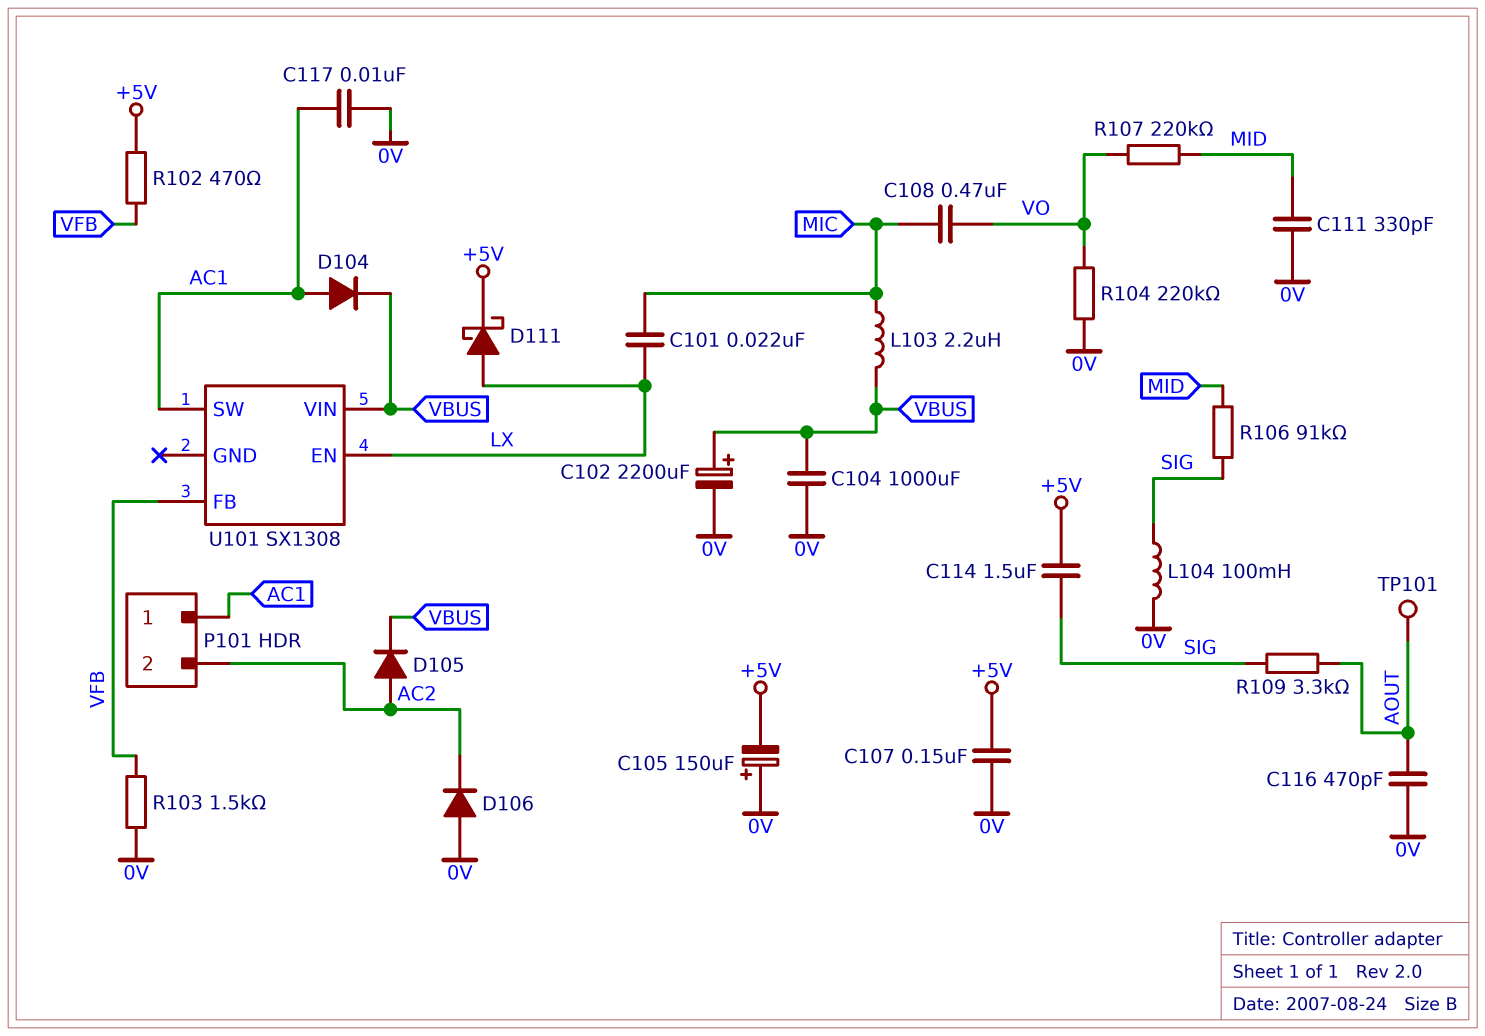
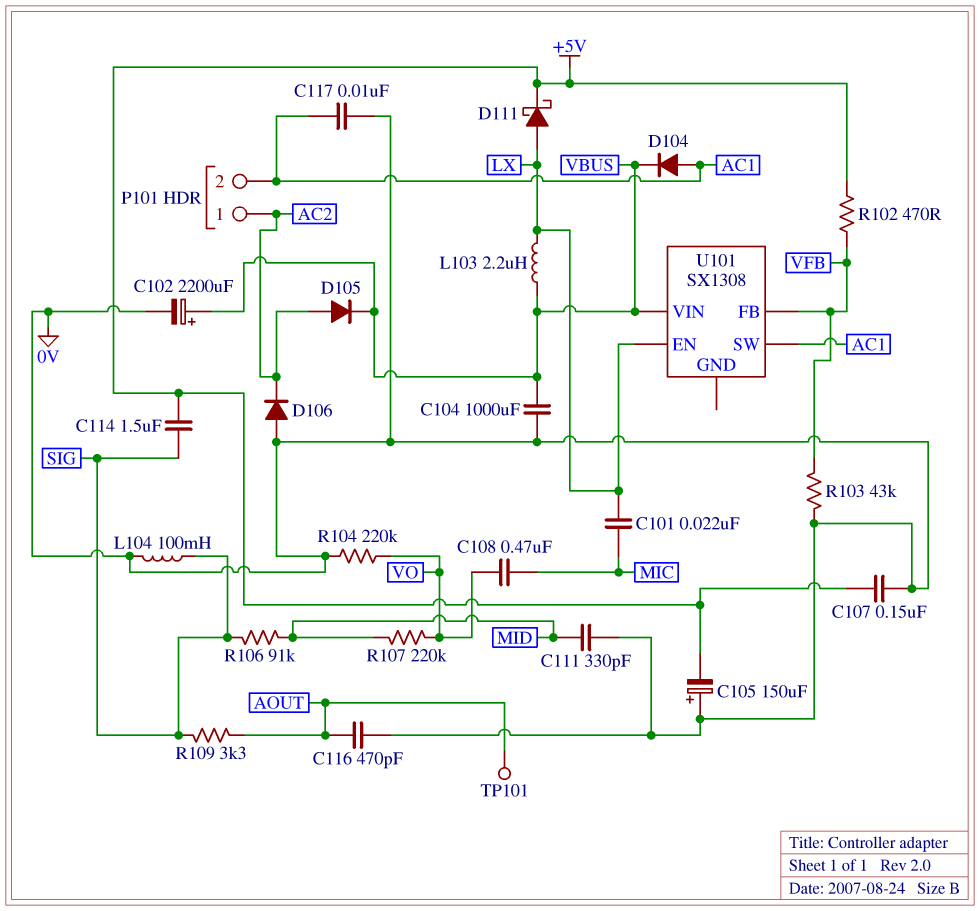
L103: 2.2uH (MIC, VBUS) -> 2.2uH (LX, VBUS)
P101 pin 1: AC1 -> AC2
P101 pin 2: AC2 -> AC1
R103: 1.5k (0V, VFB) -> 43k (0V, VFB)

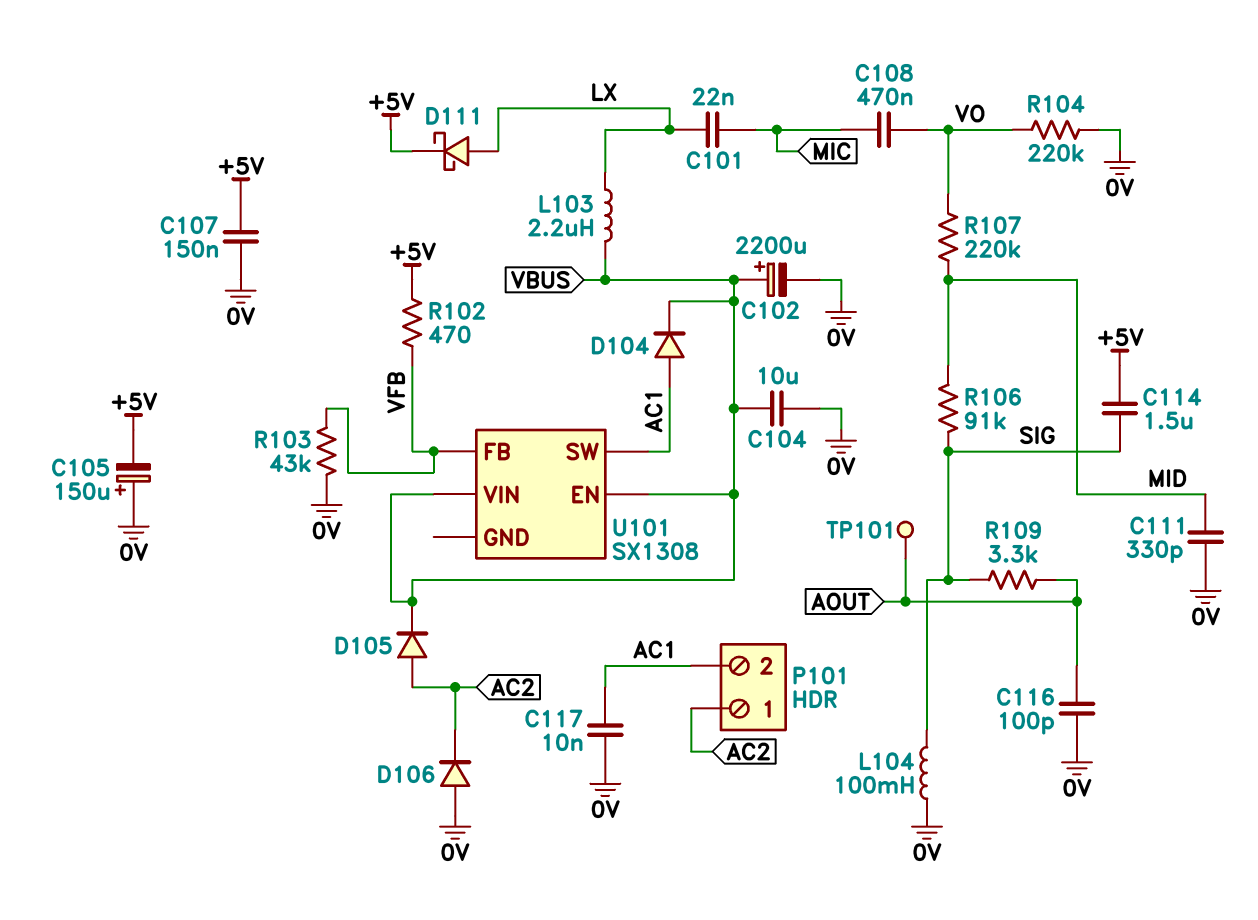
C104: 1000uF (0V, VBUS) -> 10uF (0V, VBUS)
C116: 470pF (0V, AOUT) -> 100pF (0V, AOUT)
U101 pin EN: LX -> VBUS

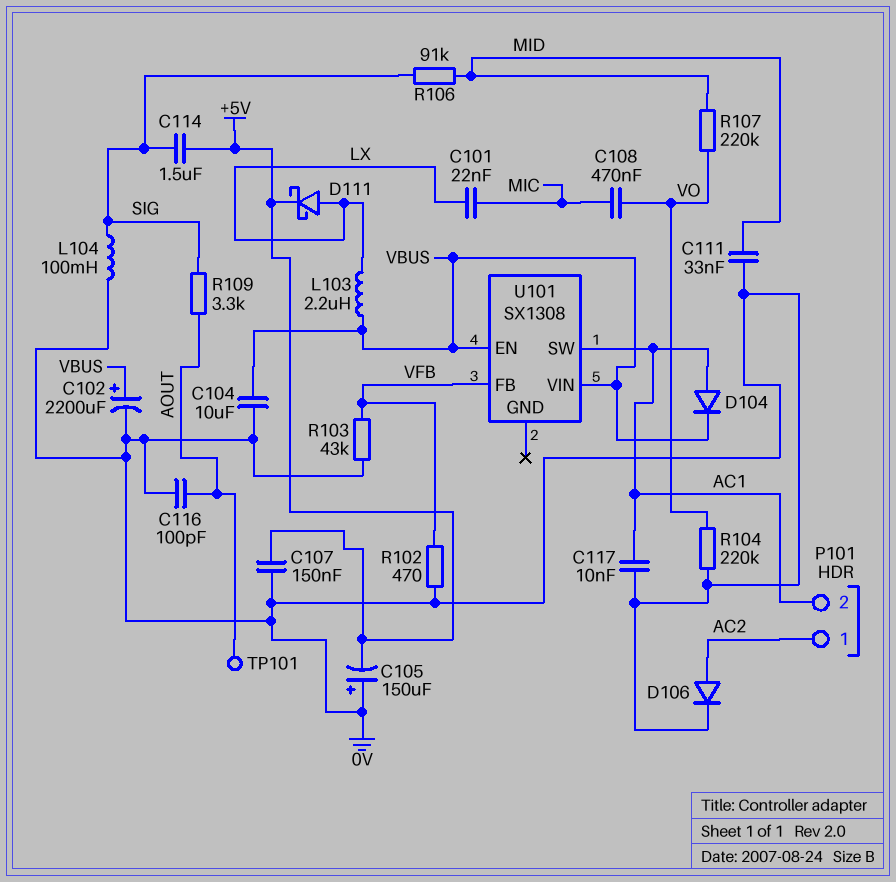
C111: 330pF (0V, MID) -> 33nF (0V, MID)
D105: diode (A AC2, K VBUS) -> none
D106: diode (A 0V, K AC2) -> diode (A AC2, K 0V)
R102: 470 (+5V, VFB) -> 470 (0V, VFB)

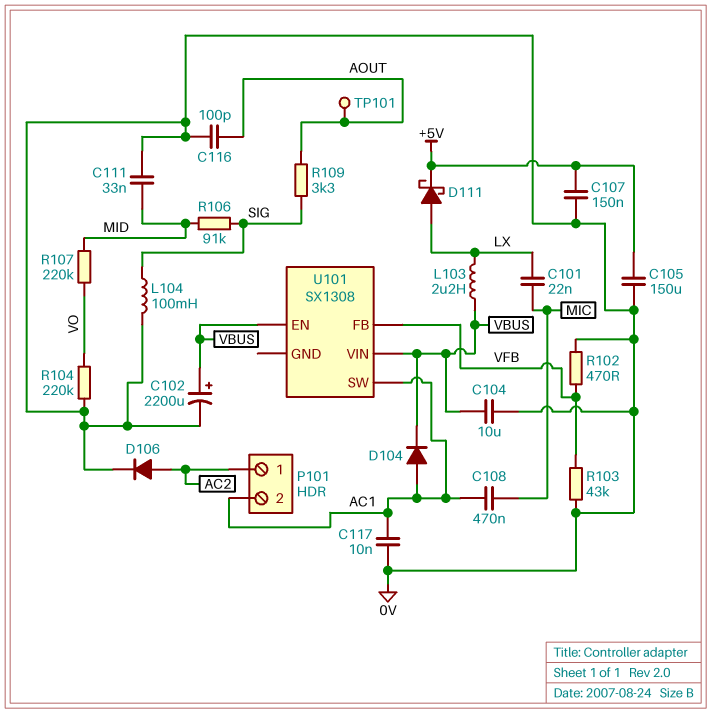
C105: 150uF (plus 0V, minus +5V) -> 150uF (+5V, 0V)
C108: 470nF (MIC, VO) -> 470nF (AC1, MIC)
C114: 1.5uF (+5V, SIG) -> none

